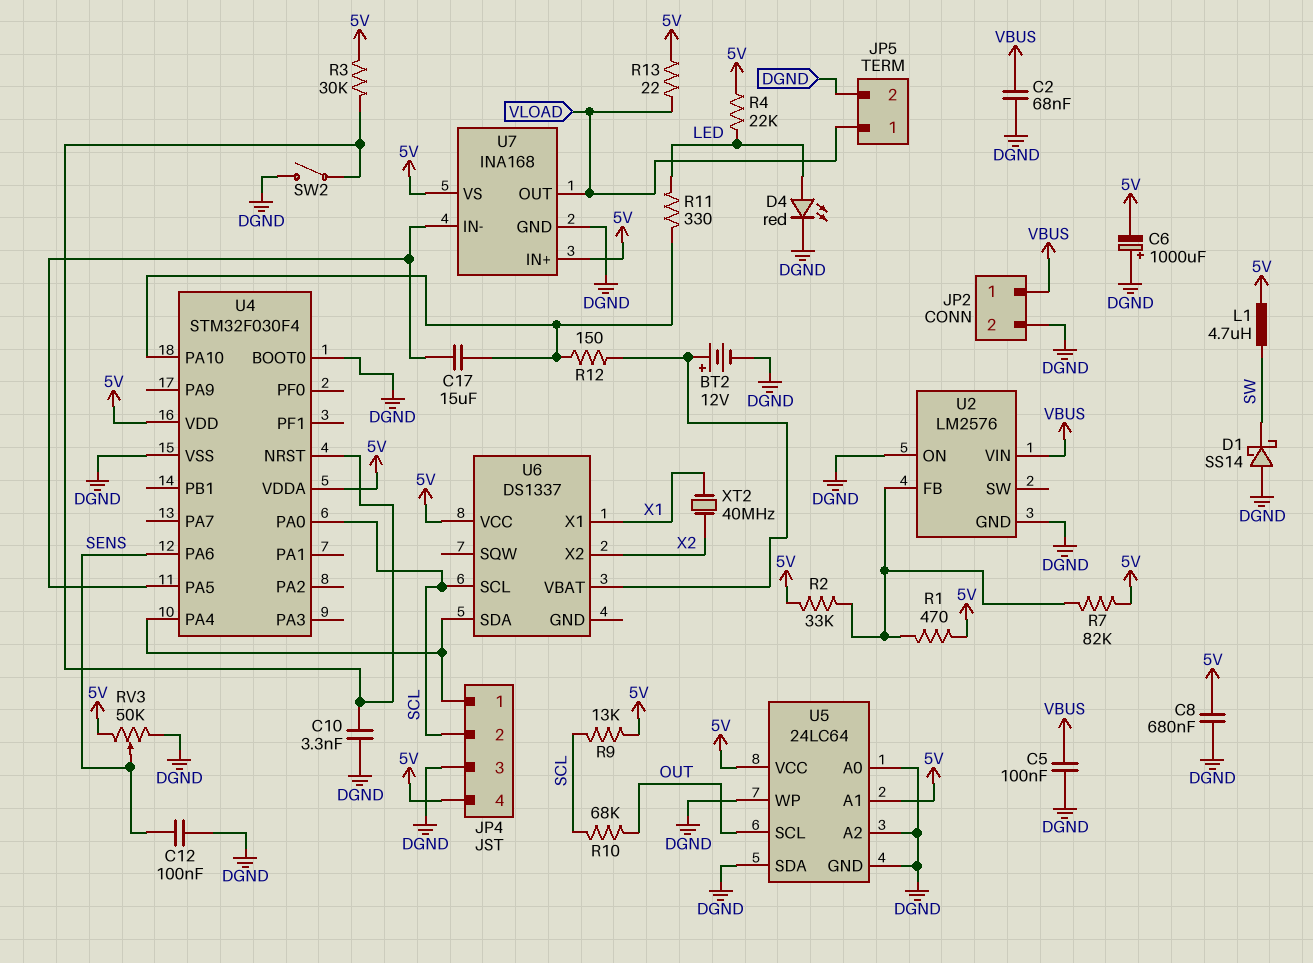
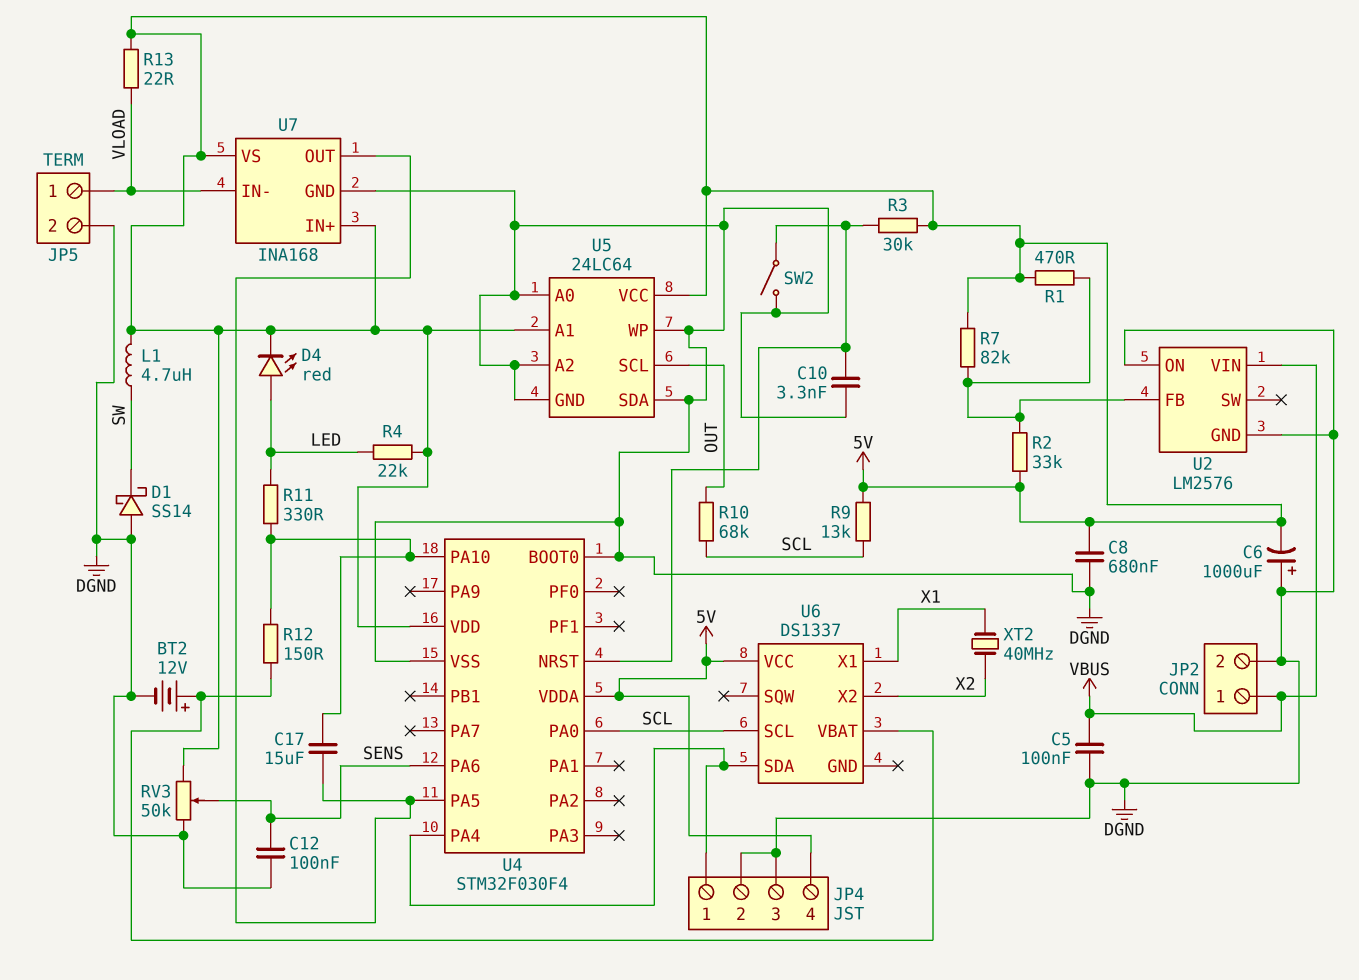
C2: 68nF (DGND, VBUS) -> none
D4: LED red (A LED, K DGND) -> LED red (A LED, K 5V)
JP4 pin 2: SCL -> DGND
U7 pin IN-: U4/PA5 -> VLOAD
U7 pin OUT: VLOAD -> U4/PA5

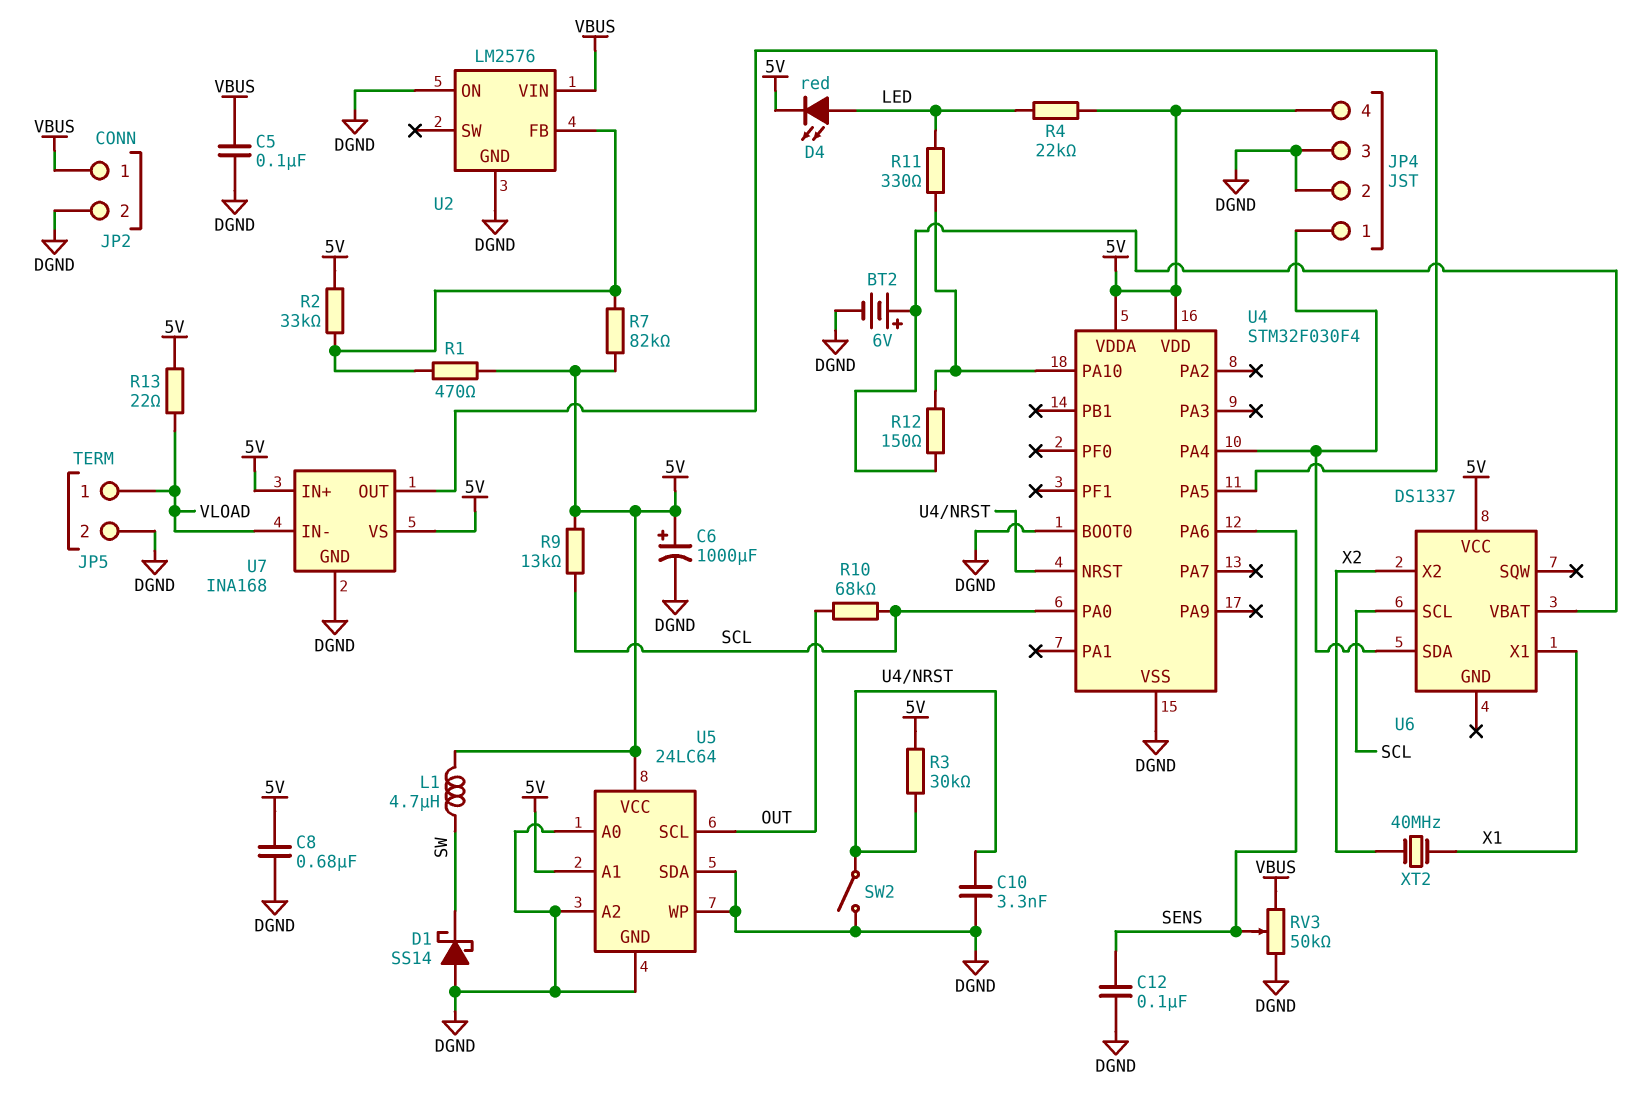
BT2: 12V (plus U6/VBAT, minus DGND) -> 6V (plus U6/VBAT, minus DGND)
C6: 1000uF (plus DGND, minus 5V) -> 1000uF (plus 5V, minus DGND)
C17: 15uF (U4/PA5, U4/PA10) -> none
RV3: 50k (5V, DGND, wiper SENS) -> 50k (DGND, VBUS, wiper SENS)

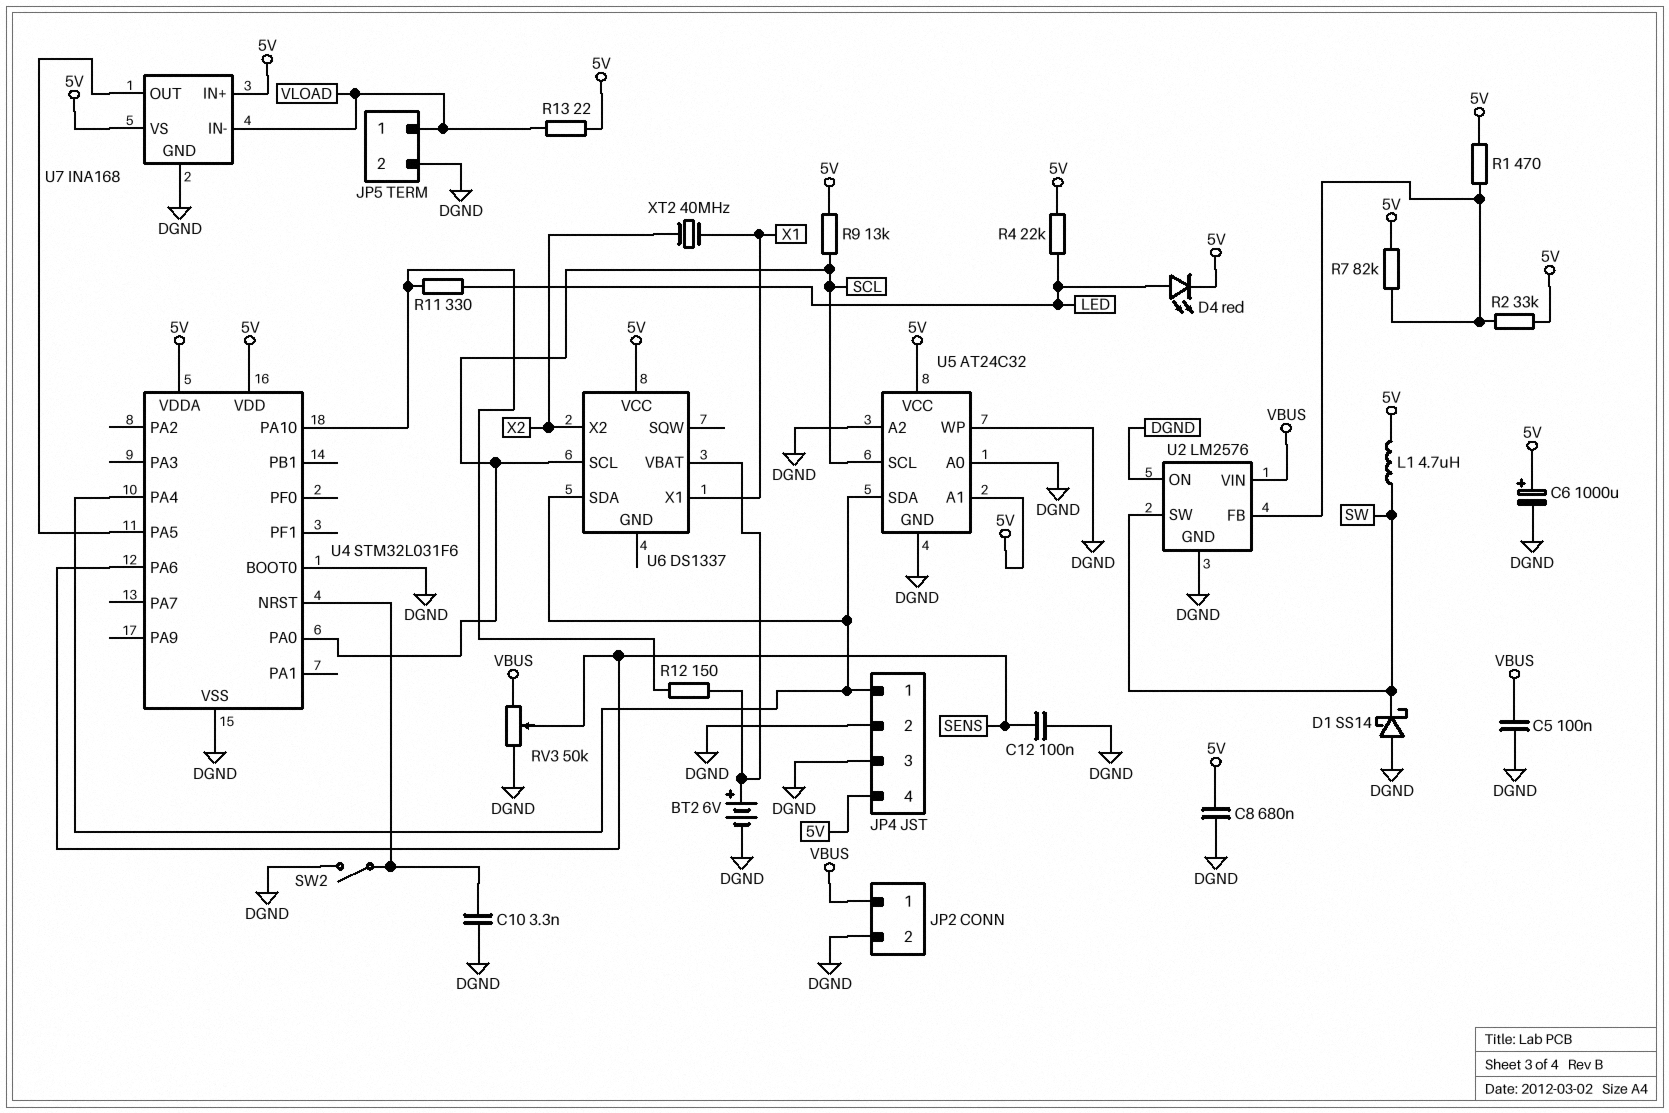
R3: 30k (5V, U4/NRST) -> none
R10: 68k (OUT, SCL) -> none
U2 pin SW: none -> SW
U4: STM32F030F4 -> STM32L031F6
U5: 24LC64 -> AT24C32
U5 pin SCL: OUT -> SCL
U5 pin SDA: DGND -> JP4/1

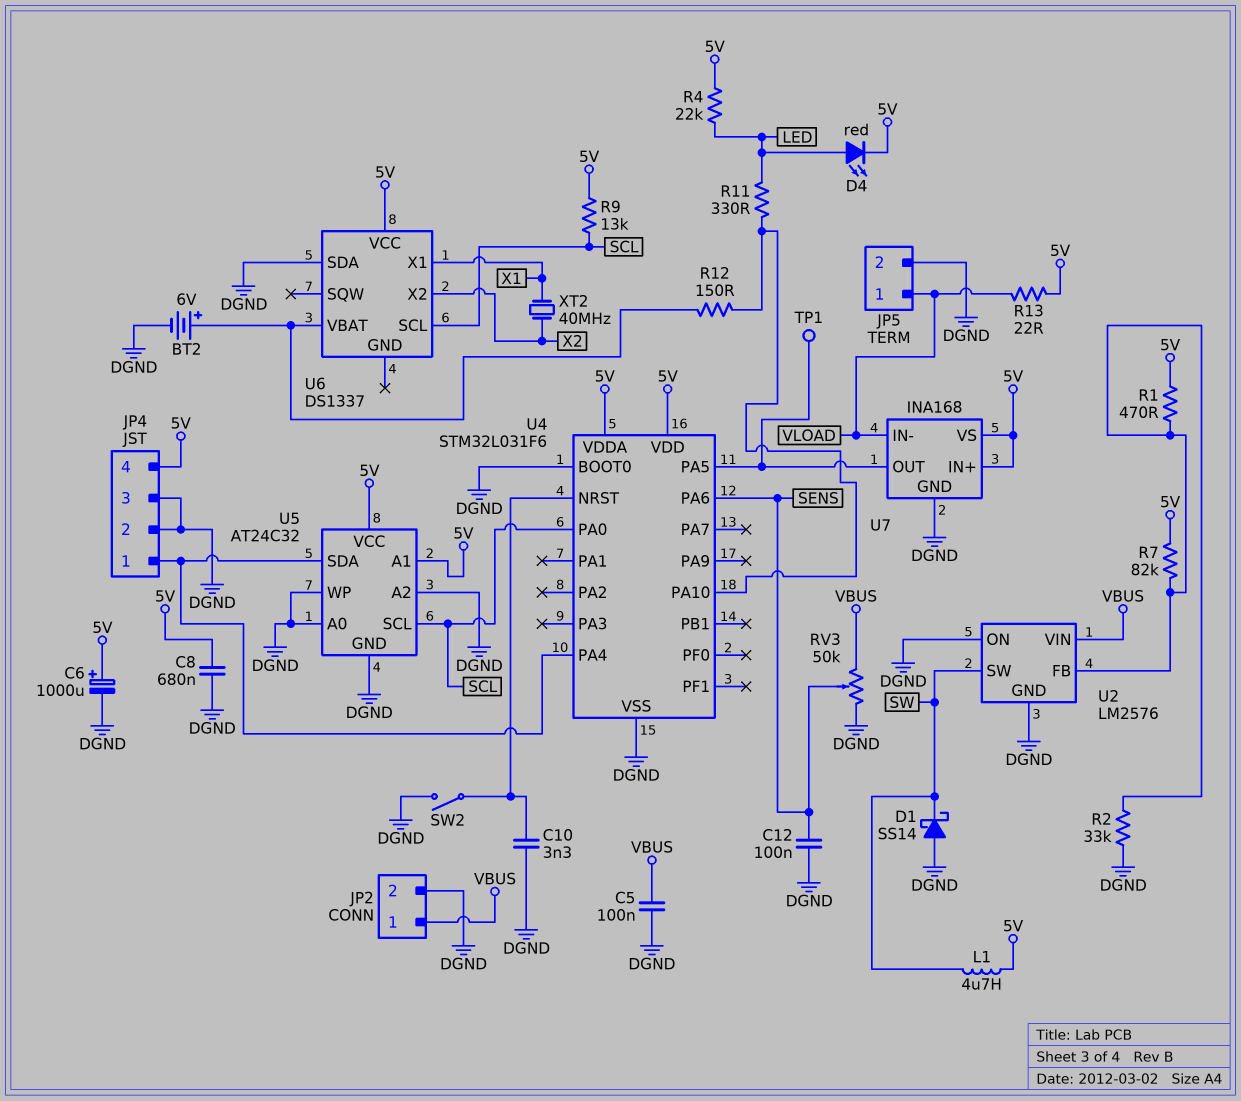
R2: 33k (5V, U2/FB) -> 33k (DGND, U2/FB)
TP1: none -> test point (U4/PA5)
U6 pin SDA: JP4/1 -> DGND

